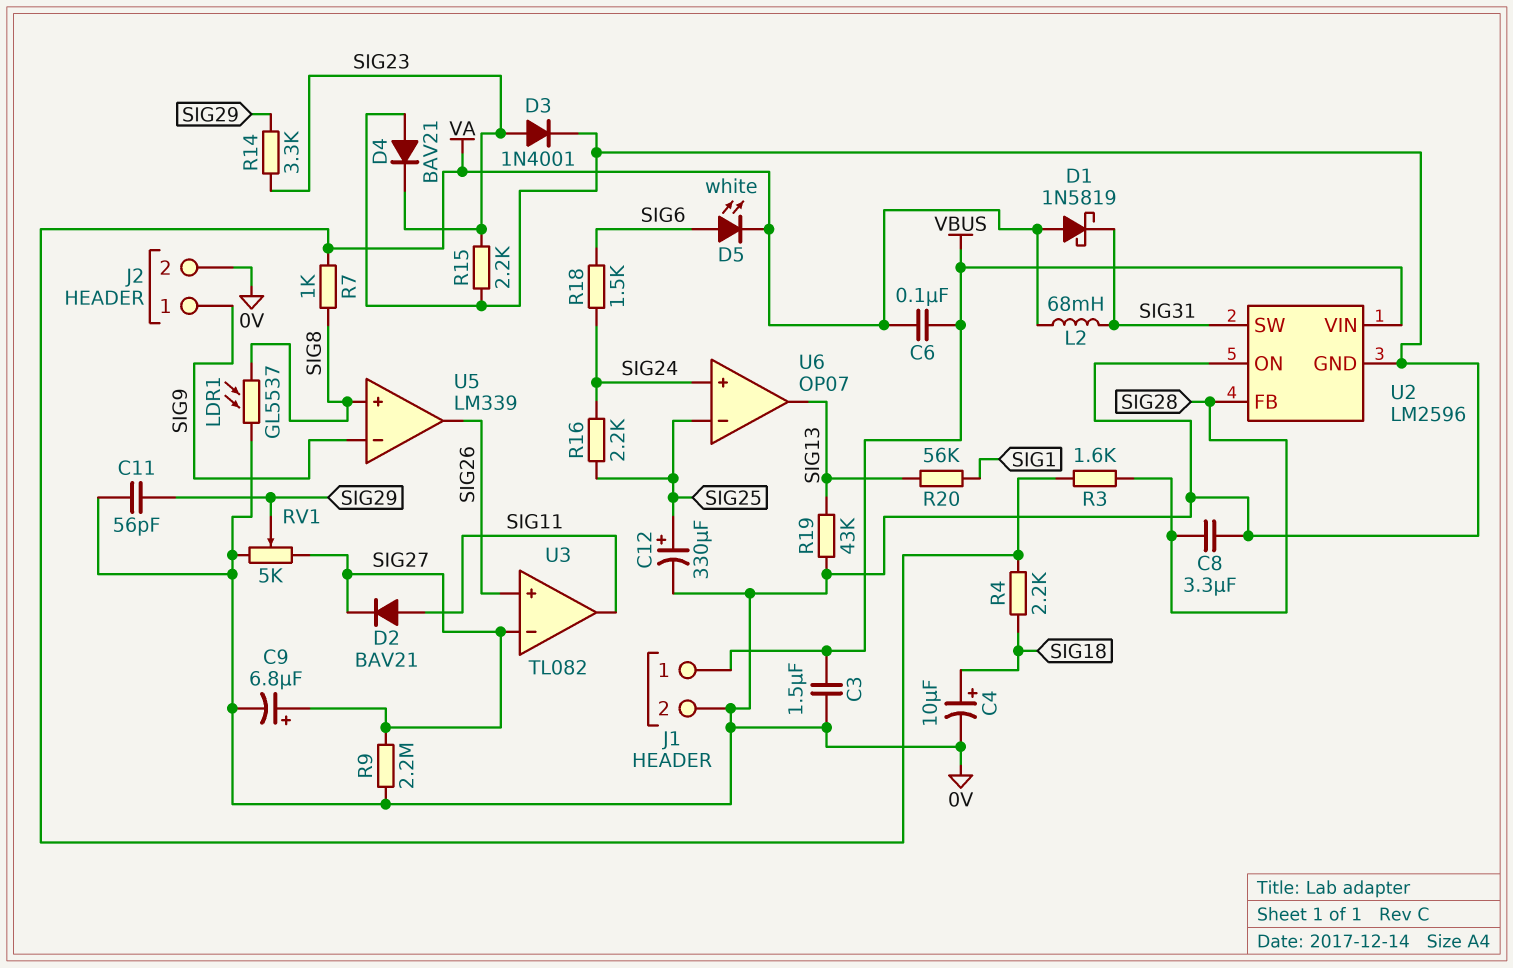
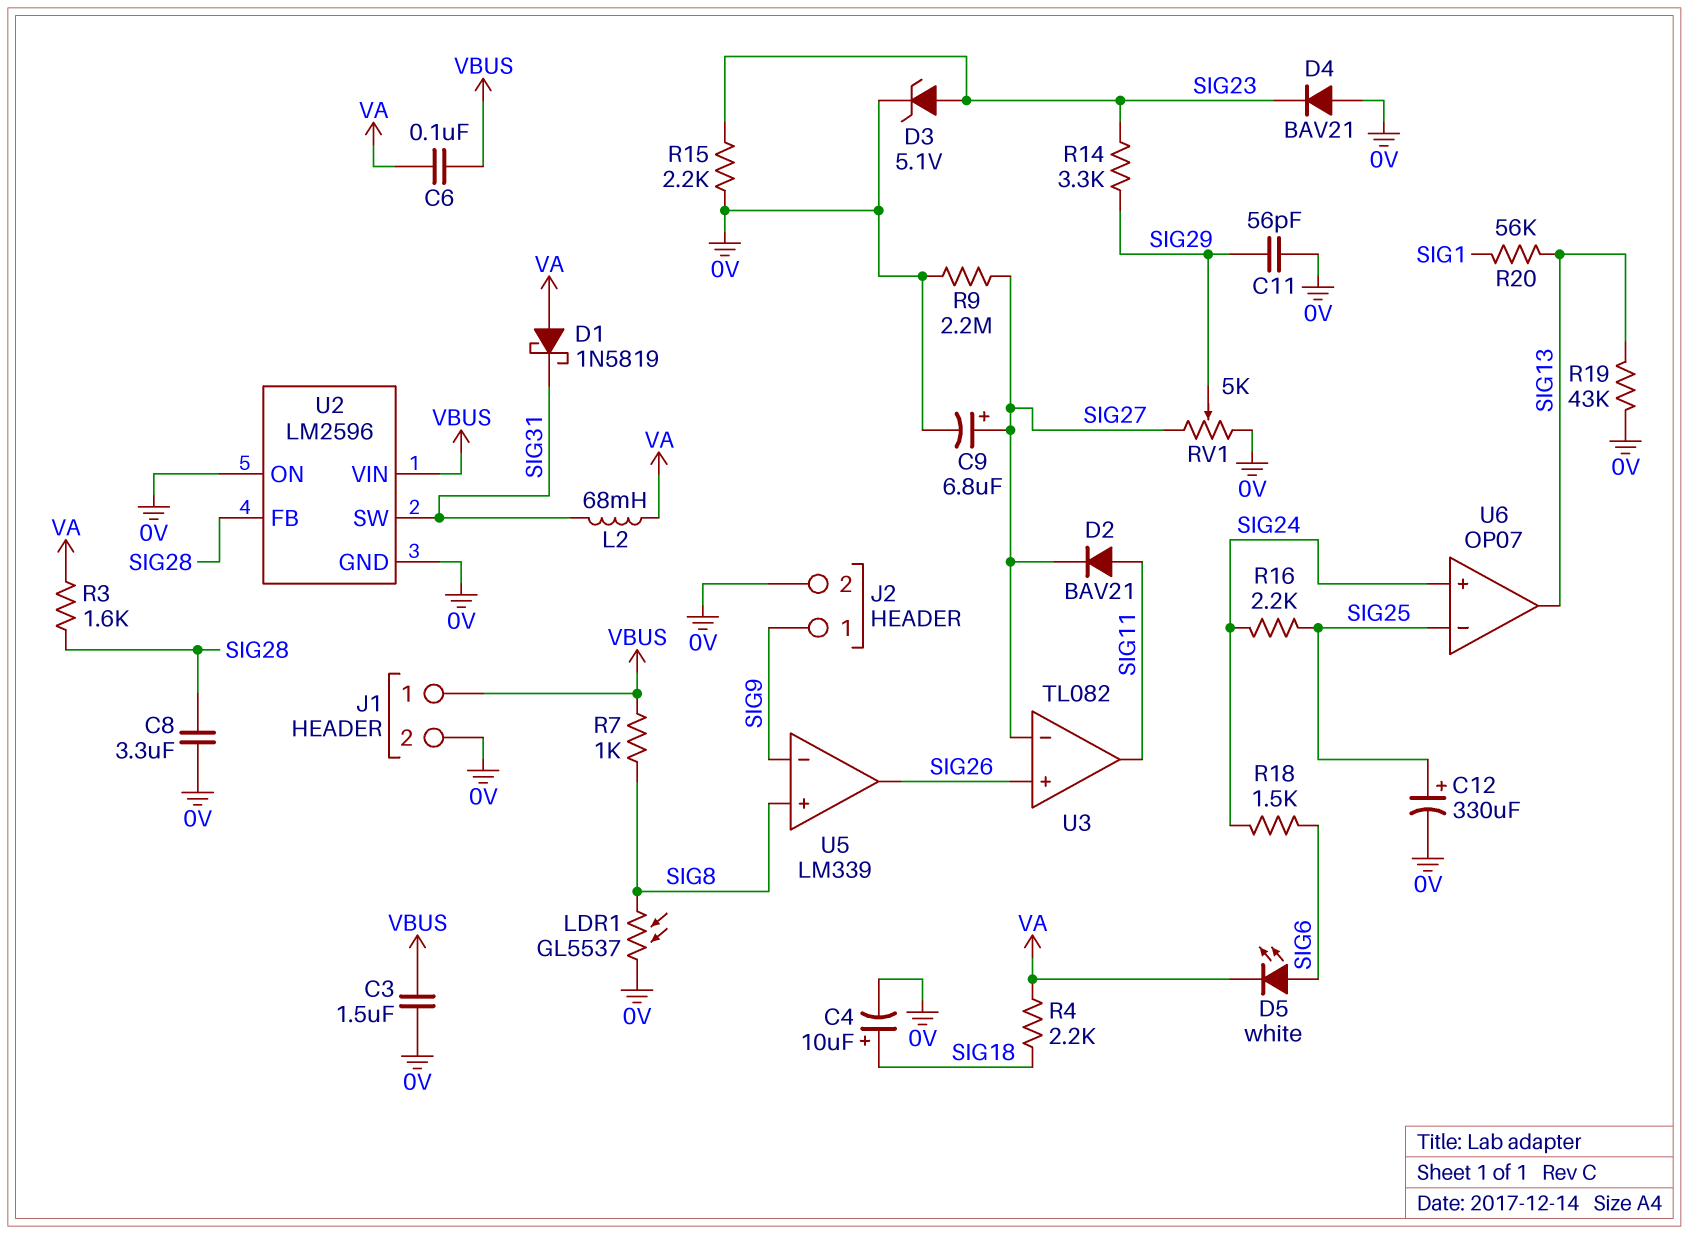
D3: diode 1N4001 (A SIG23, K 0V) -> zener 5.1V (A SIG23, K 0V)
R7: 1k (SIG8, VA) -> 1k (SIG8, VBUS)

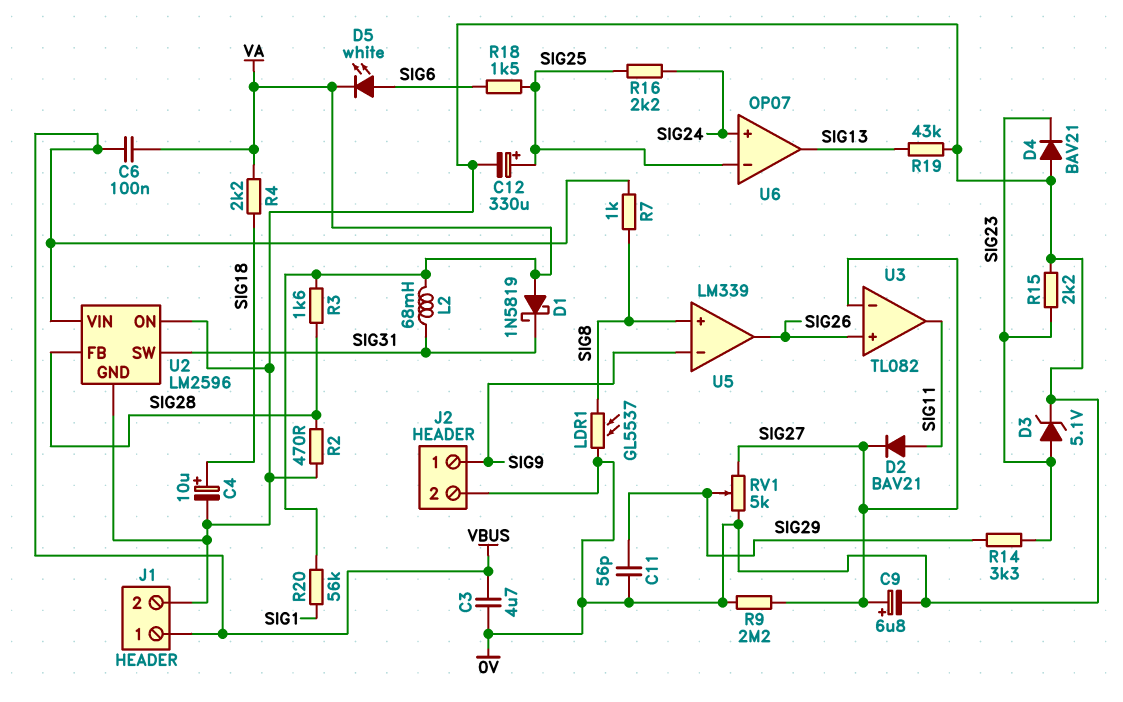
C3: 1.5uF (0V, VBUS) -> 4.7uF (0V, VBUS)
C8: 3.3uF (0V, SIG28) -> none
R2: none -> 470 (0V, SIG28)
R18: 1.5k (SIG6, SIG24) -> 1.5k (SIG6, SIG25)
R20: 56k (SIG1, SIG13) -> 56k (SIG1, VA)

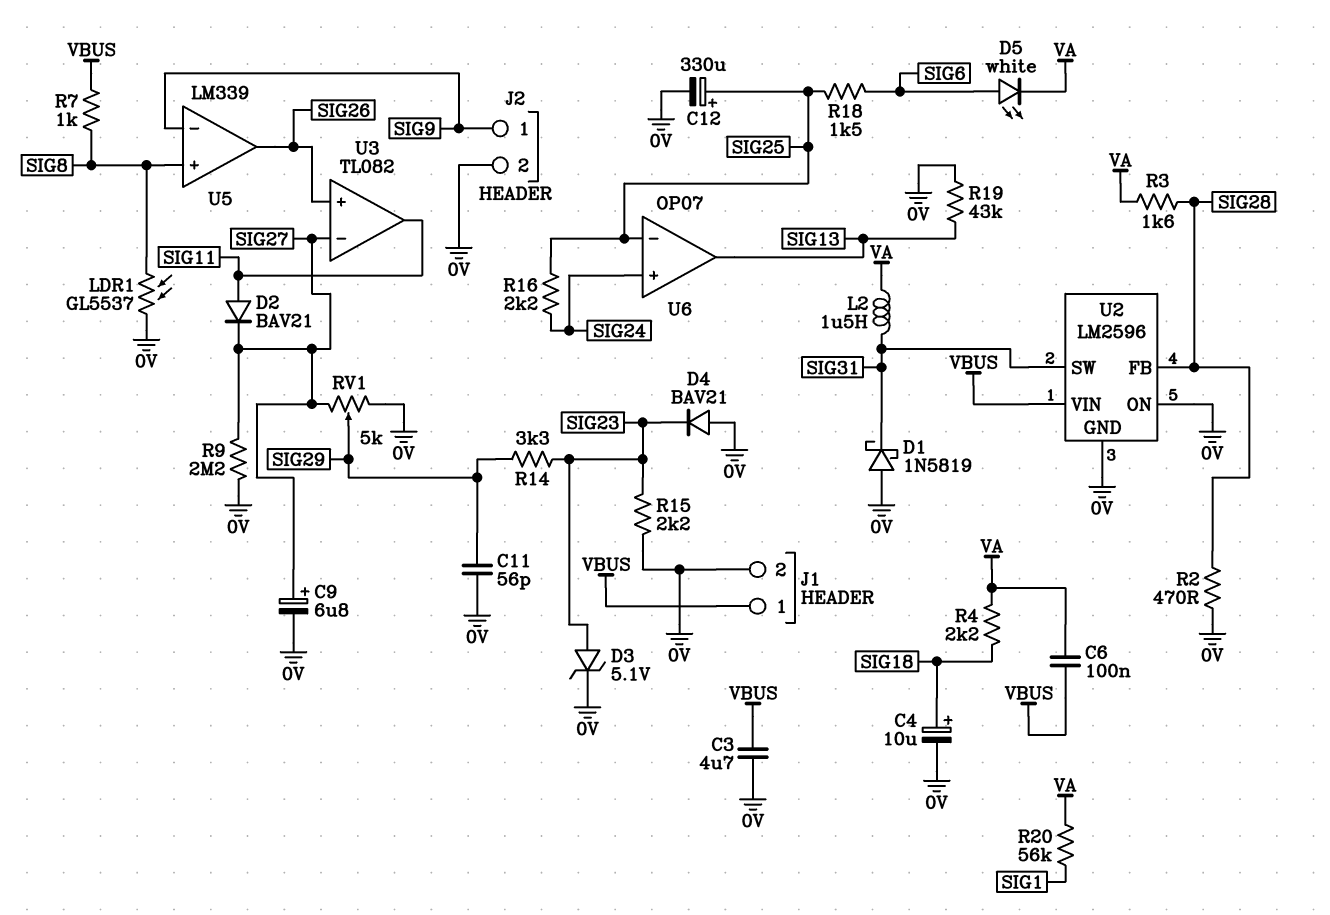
D1: schottky 1N5819 (A VA, K SIG31) -> schottky 1N5819 (A 0V, K SIG31)
L2: 68mH (SIG31, VA) -> 1.5uH (SIG31, VA)

